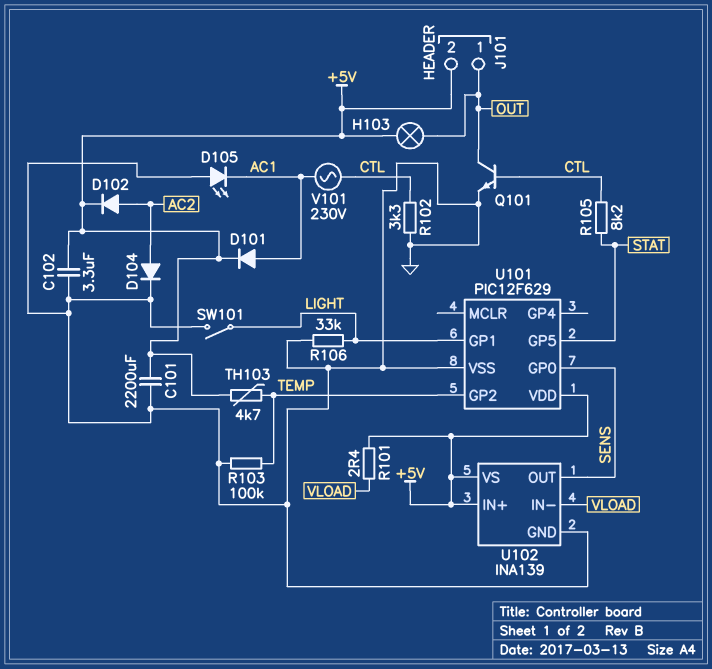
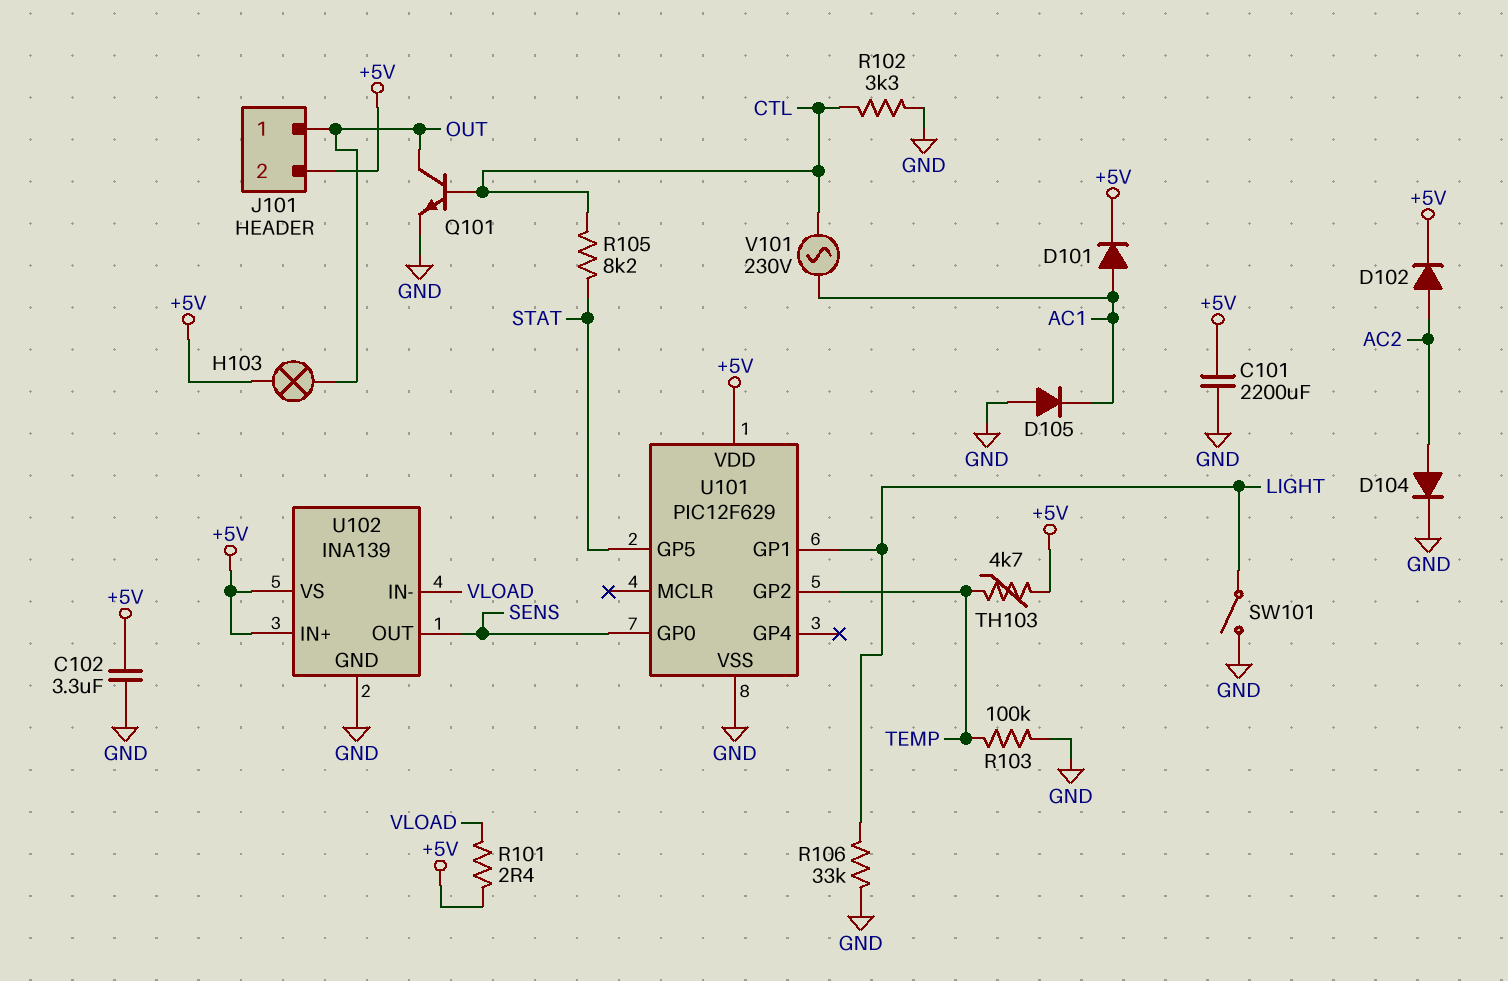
D105: LED (A GND, K AC1) -> diode (A GND, K AC1)

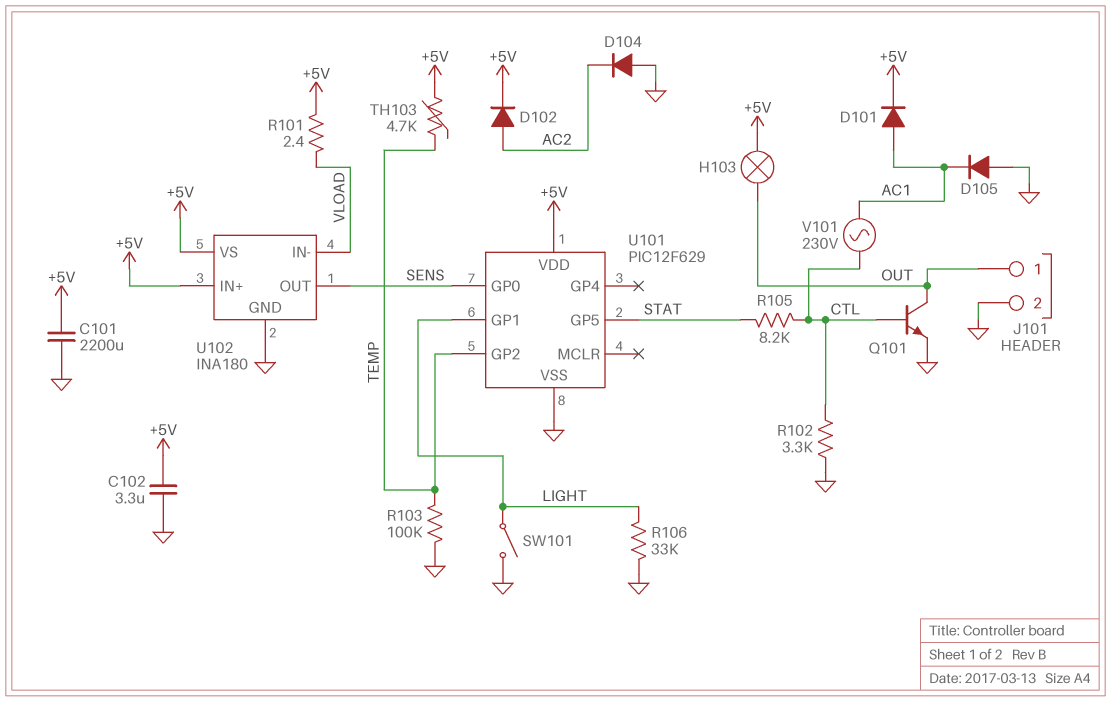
D104: diode (A AC2, K GND) -> diode (A GND, K AC2)
J101 pin 2: +5V -> GND
U102: INA139 -> INA180

